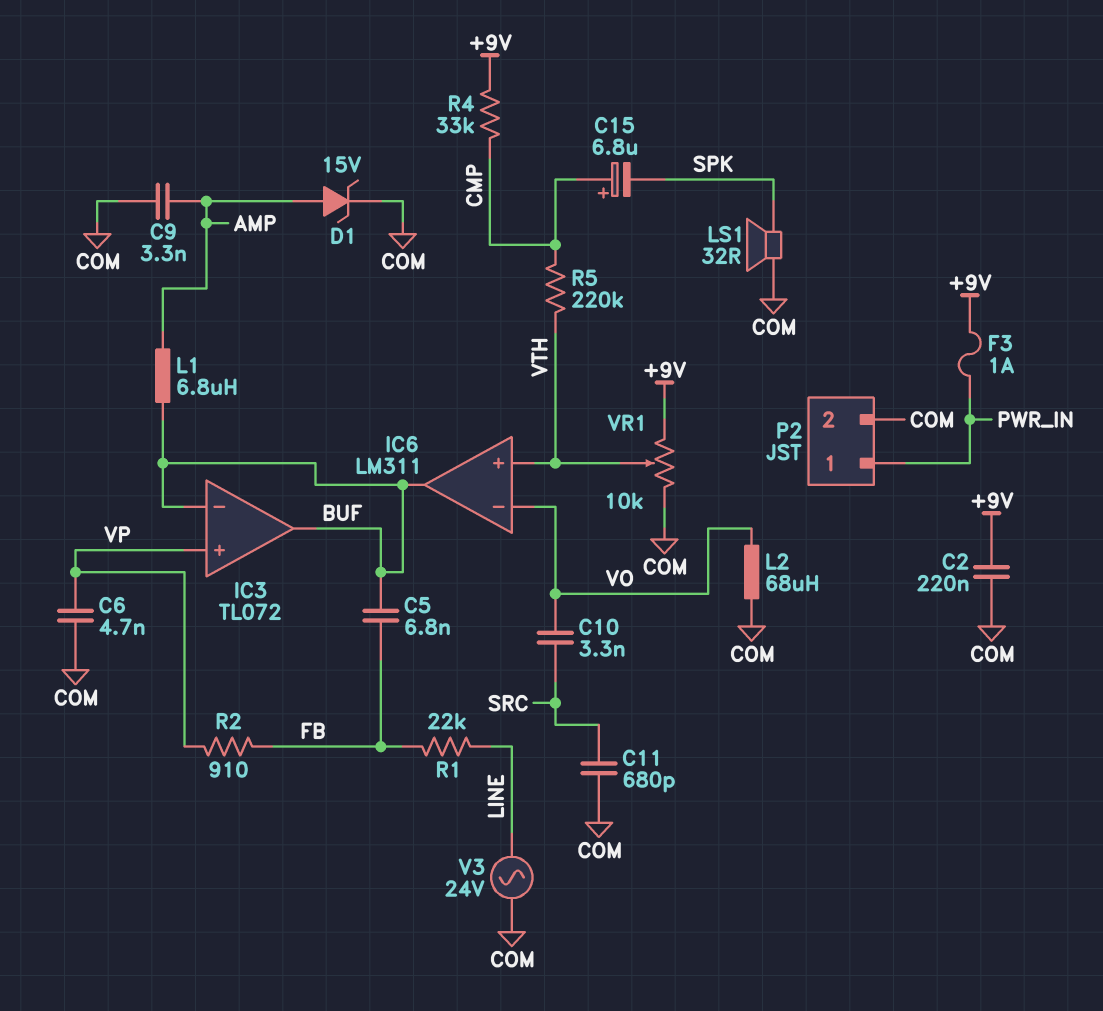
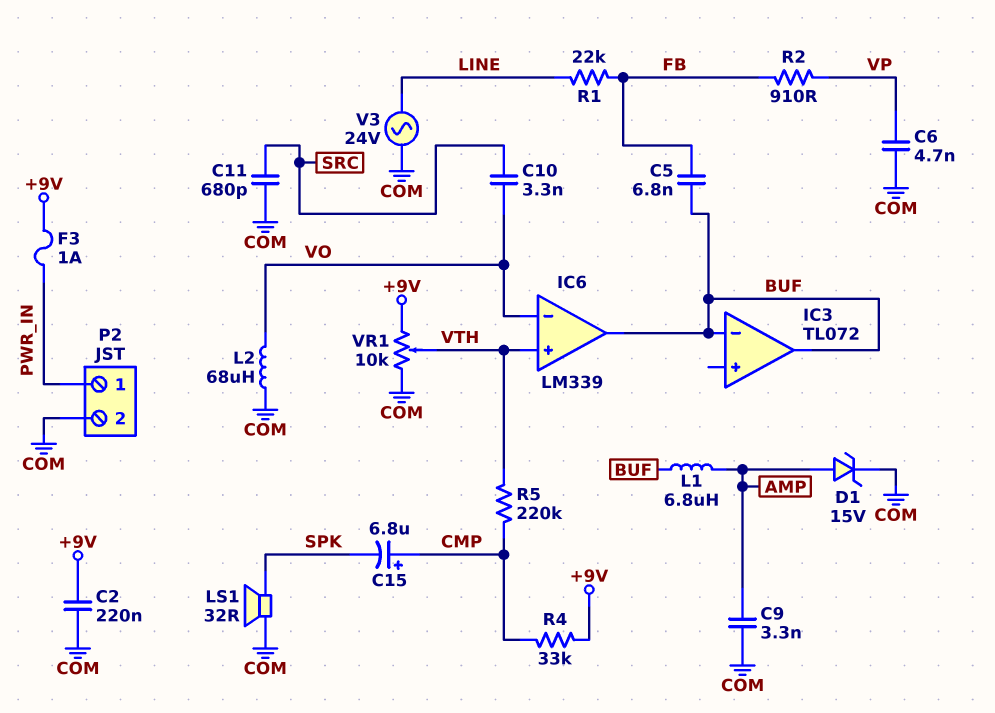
IC3 pin in+: VP -> none
IC6: LM311 -> LM339

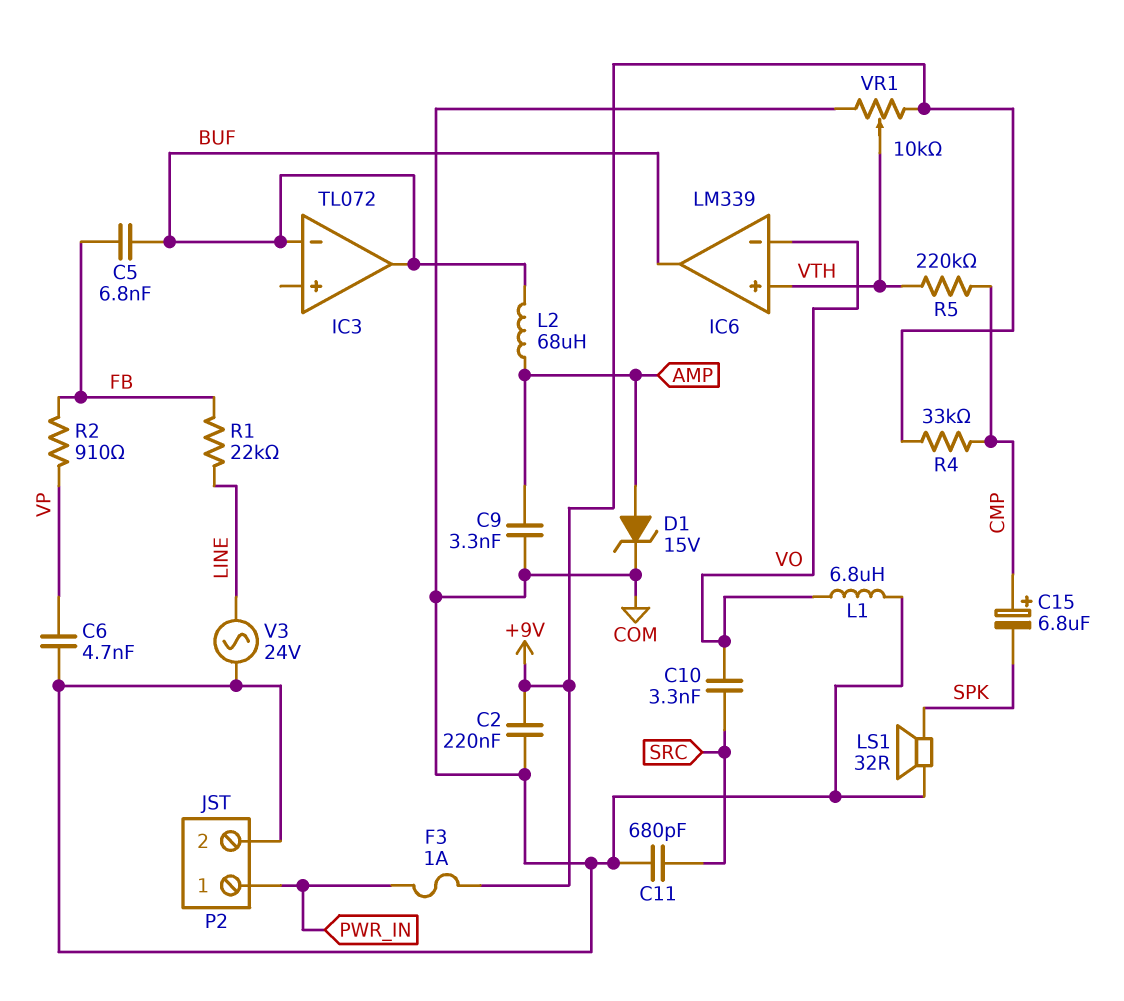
L1: 6.8uH (AMP, BUF) -> 6.8uH (COM, VO)
L2: 68uH (COM, VO) -> 68uH (AMP, BUF)

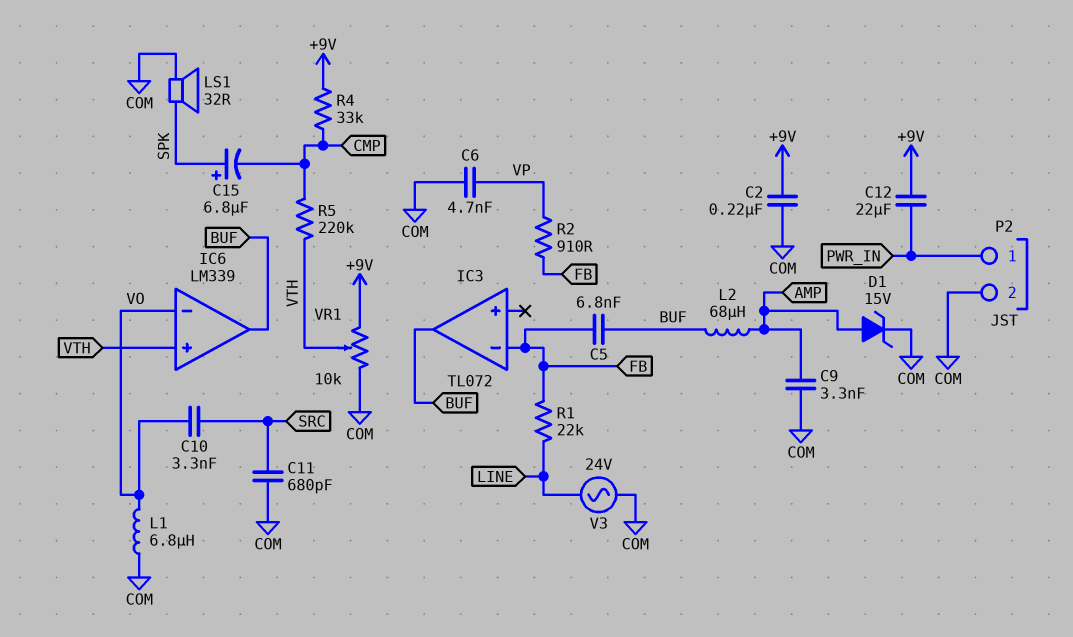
C12: none -> 22uF (+9V, PWR_IN)
C15: 6.8uF (plus CMP, minus SPK) -> 6.8uF (plus SPK, minus CMP)
F3: 1A (+9V, PWR_IN) -> none
IC3 pin in-: BUF -> FB

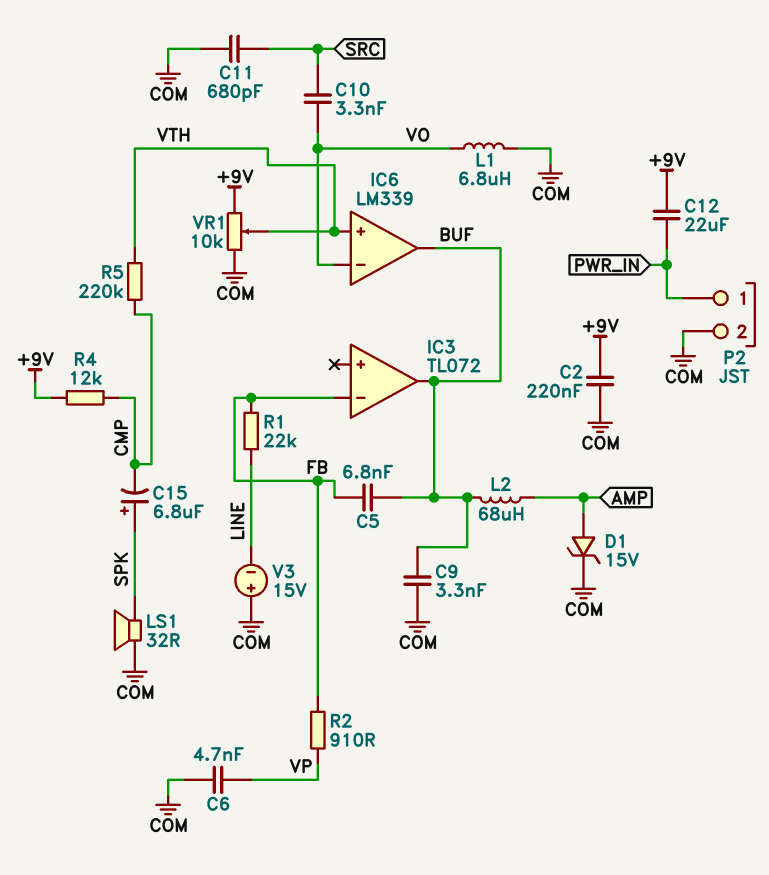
C9: 3.3nF (AMP, COM) -> 3.3nF (BUF, COM)
R4: 33k (+9V, CMP) -> 12k (+9V, CMP)
V3: AC 24V (COM, LINE) -> 15V (plus COM, minus LINE)

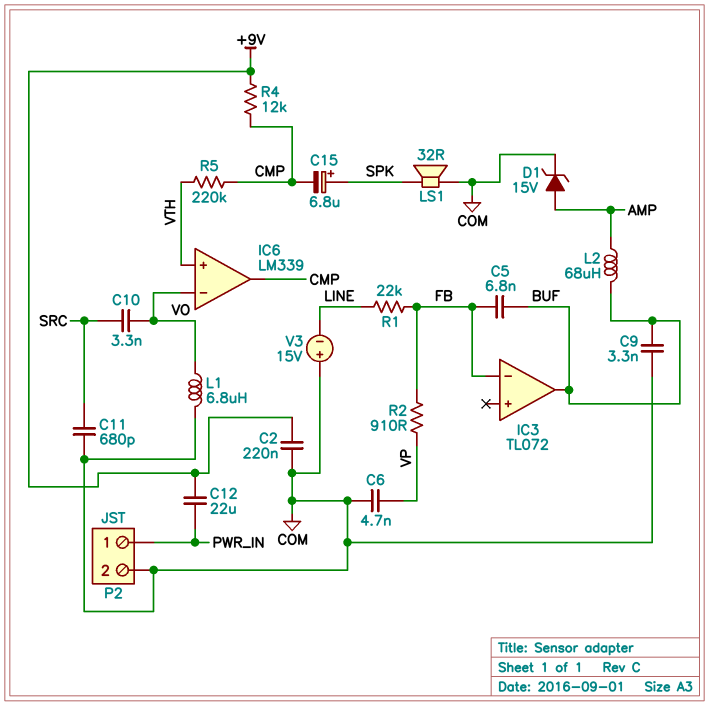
IC6 pin out: BUF -> CMP
VR1: 10k (+9V, COM, wiper VTH) -> none

